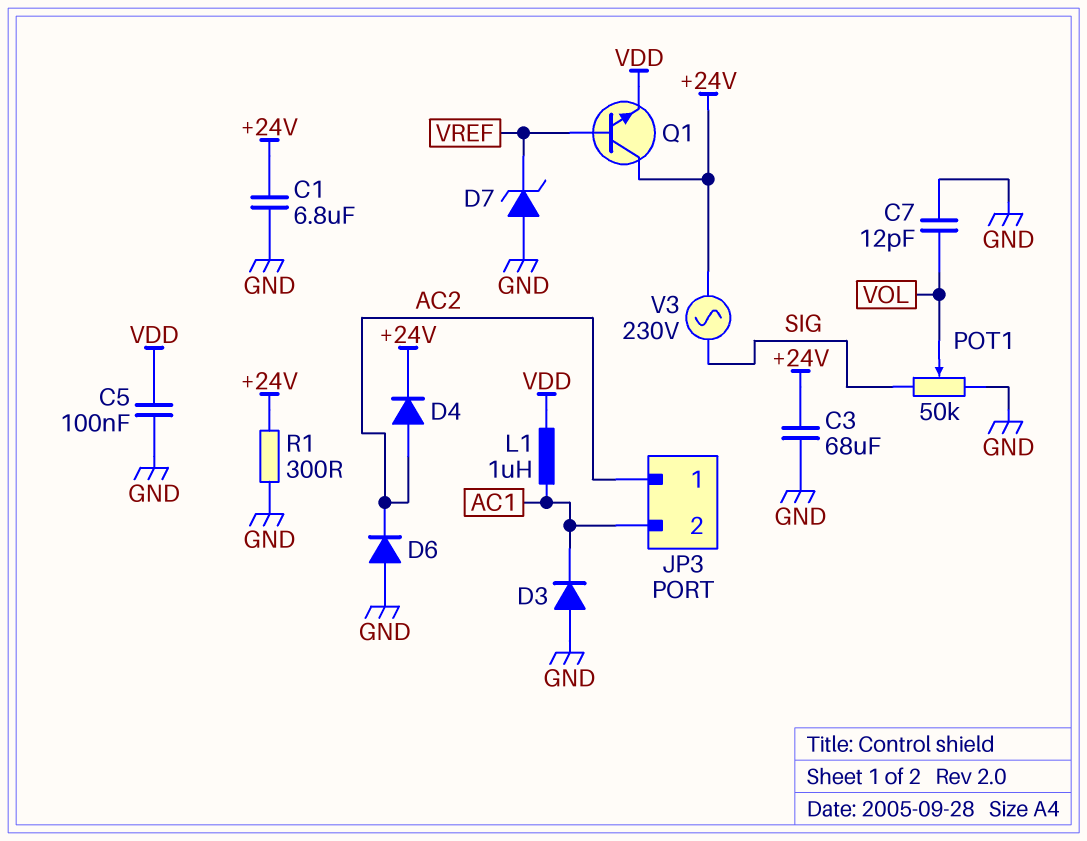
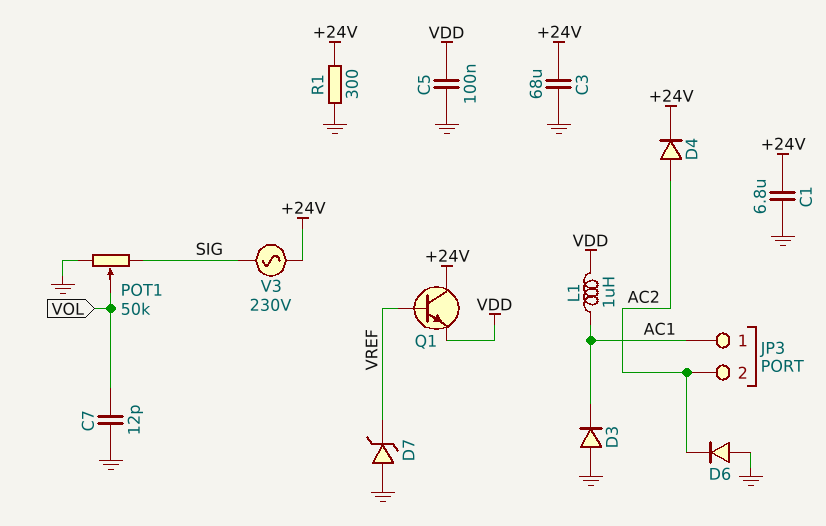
JP3 pin 1: AC2 -> AC1
JP3 pin 2: AC1 -> AC2

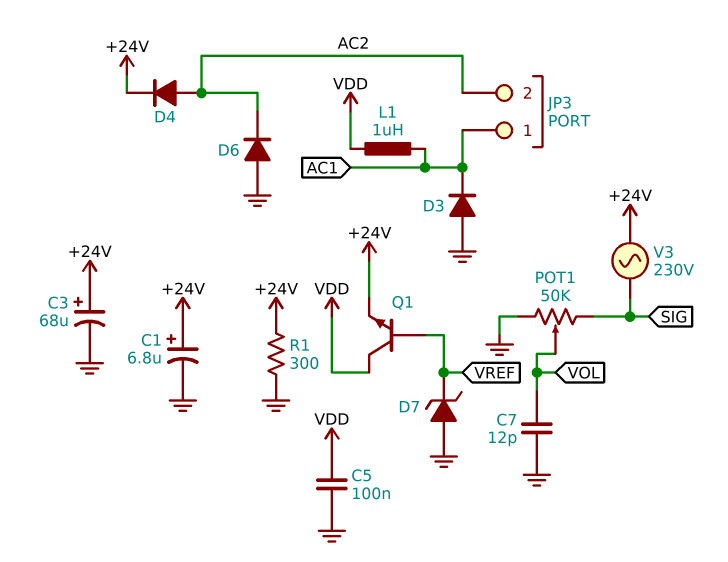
C1: 6.8uF (+24V, GND) -> 6.8uF (plus +24V, minus GND)
C3: 68uF (+24V, GND) -> 68uF (plus +24V, minus GND)
Q1: NPN (B VREF, C +24V, E VDD) -> NPN (B VREF, C VDD, E +24V)

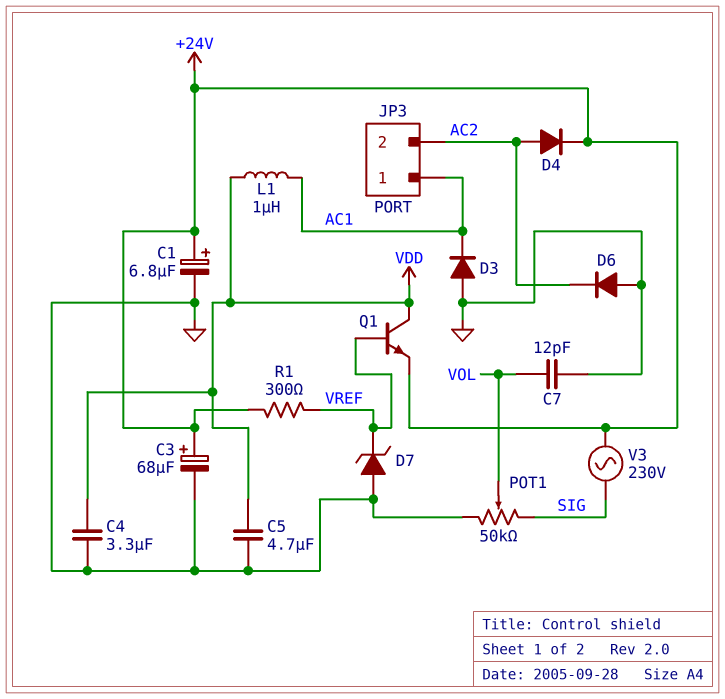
C4: none -> 3.3uF (GND, VDD)
C5: 100nF (GND, VDD) -> 4.7uF (GND, VDD)
R1: 300 (+24V, GND) -> 300 (+24V, VREF)

